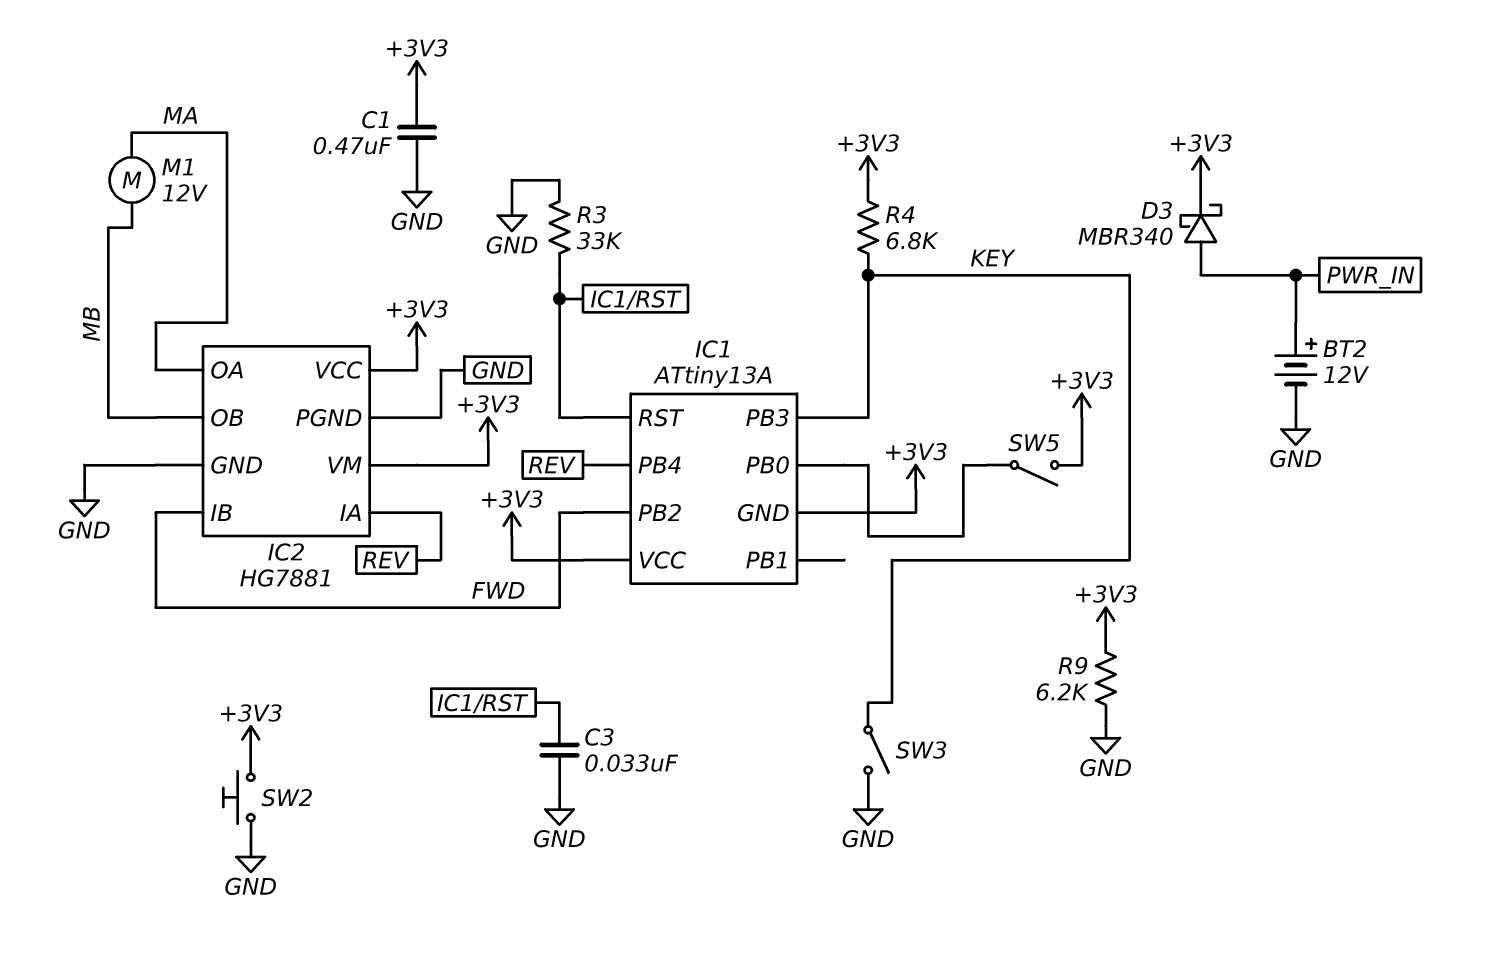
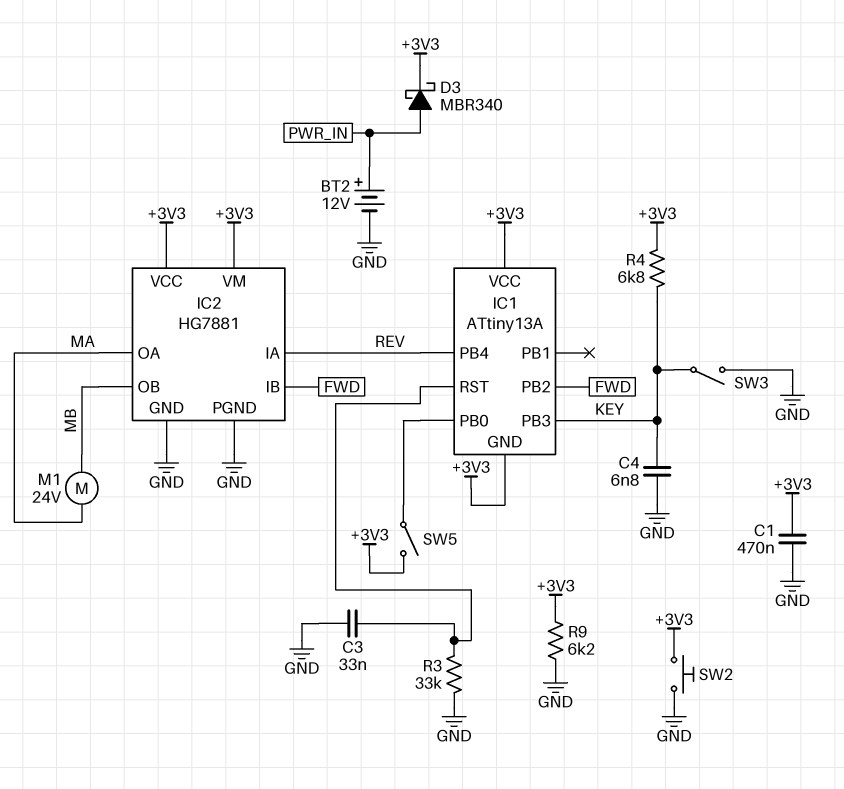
C4: none -> 6.8nF (GND, KEY)
M1: motor 12V (MA, MB) -> motor 24V (MA, MB)

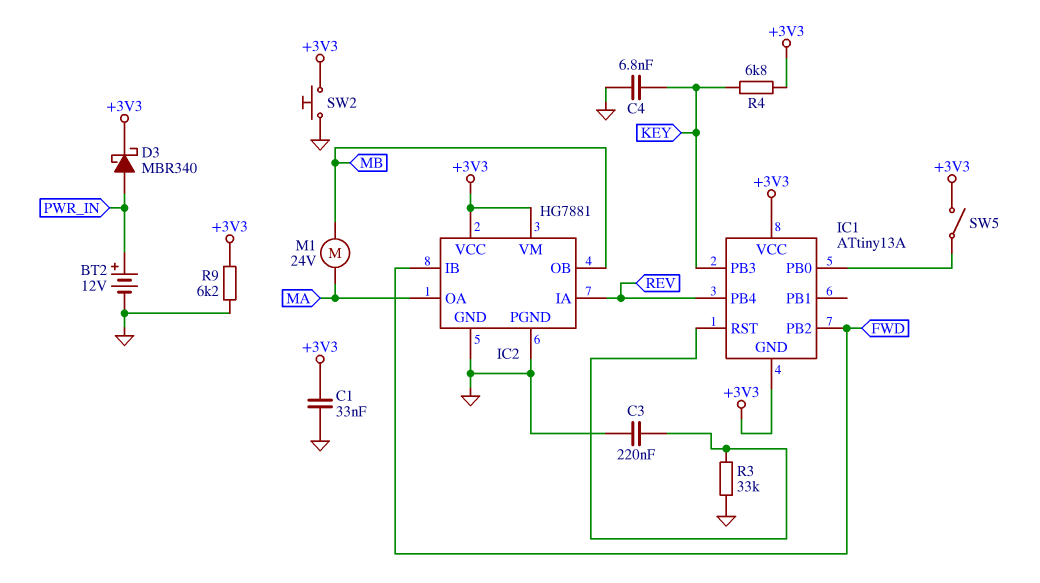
C1: 470nF (+3V3, GND) -> 33nF (+3V3, GND)
C3: 33nF (GND, IC1/RST) -> 220nF (GND, IC1/RST)
SW3: switch (GND, KEY) -> none

